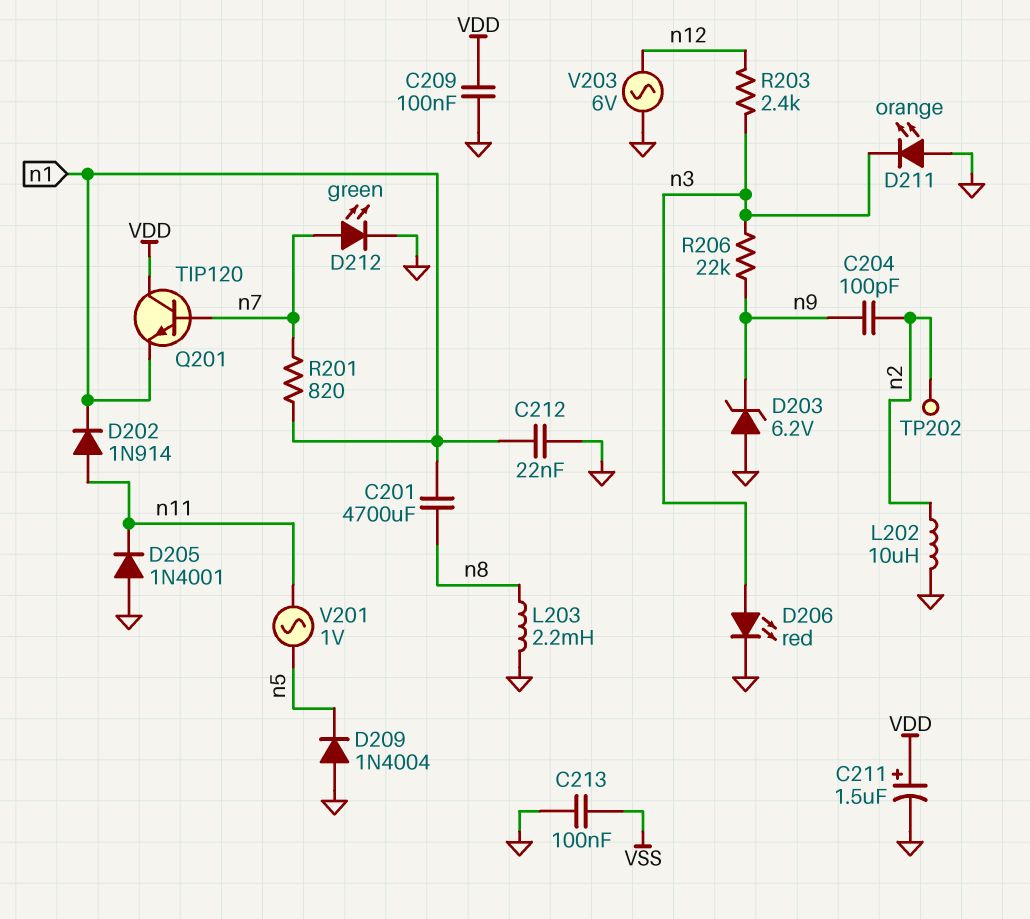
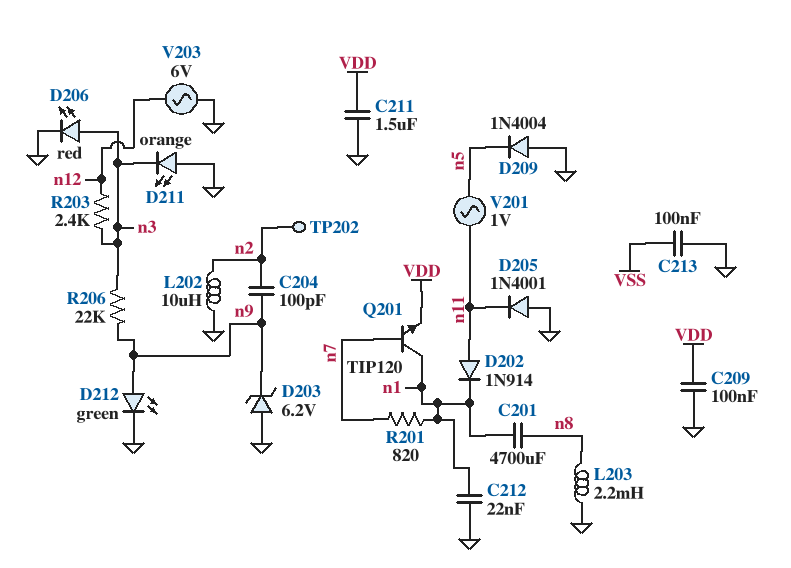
C211: 1.5uF (plus VDD, minus GND) -> 1.5uF (GND, VDD)
D212: LED green (A n7, K GND) -> LED green (A n9, K GND)
Q201: NPN TIP120 (B n7, C VDD, E n1) -> NPN TIP120 (B n7, C n1, E VDD)

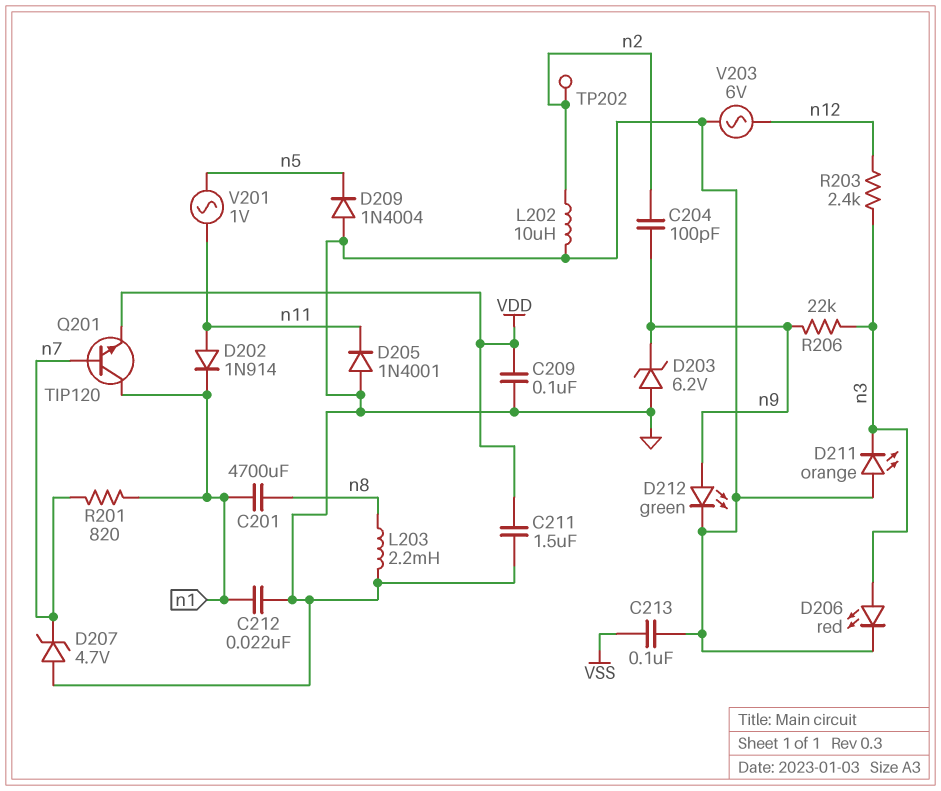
D207: none -> zener 4.7V (A GND, K n7)

